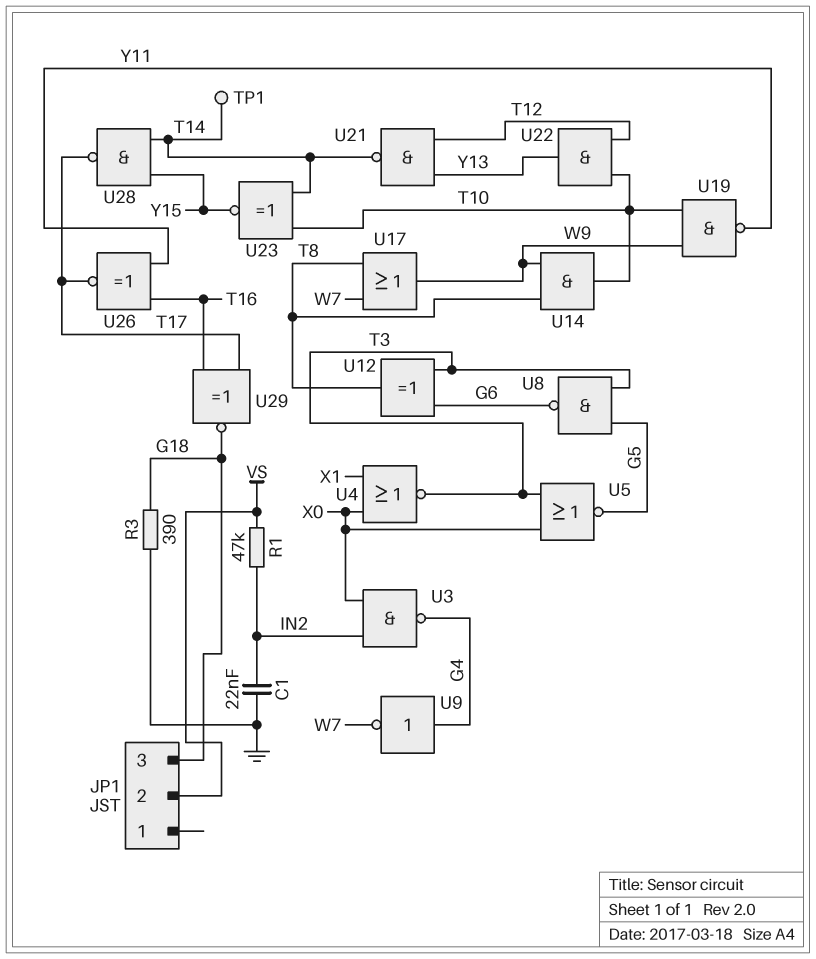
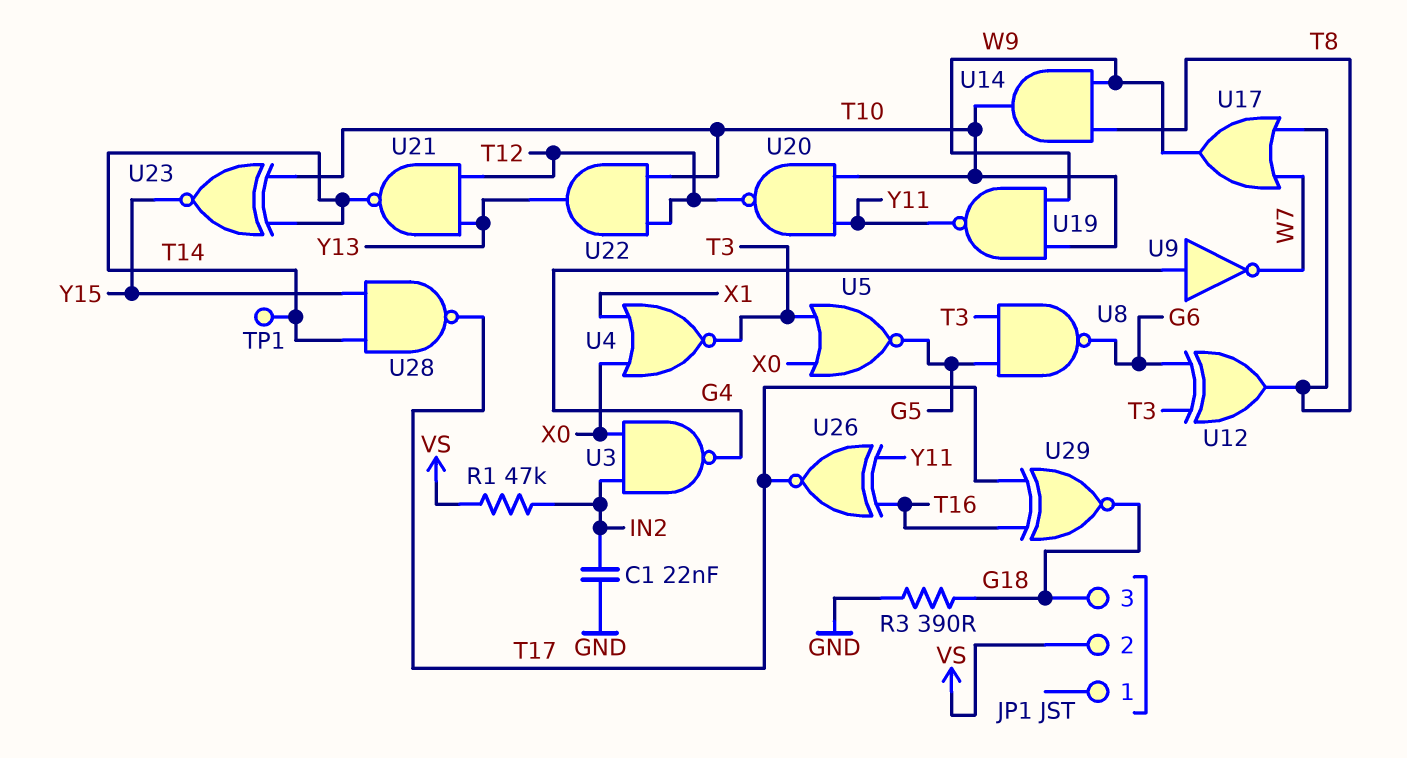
U20: none -> NAND (in T10, in Y11, out T12)

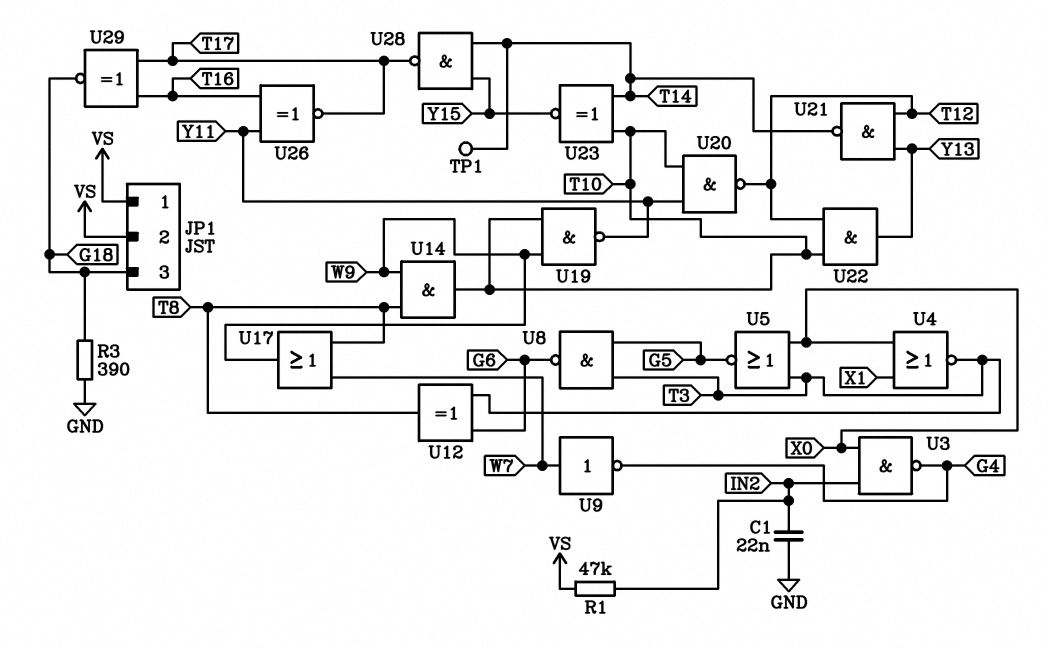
JP1 pin 1: none -> VS
U9: NOT (in G4, out W7) -> NOT (in W7, out G4)

